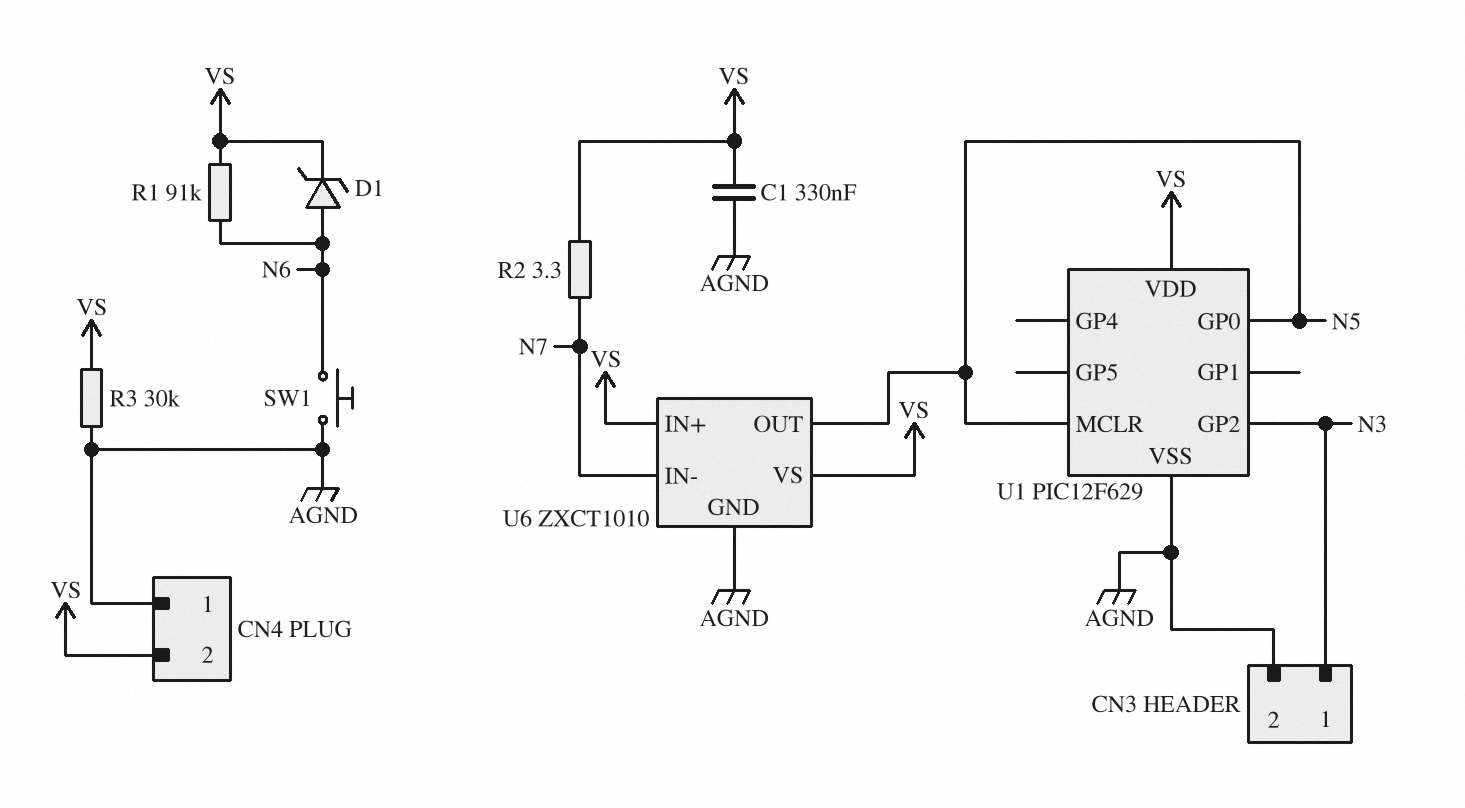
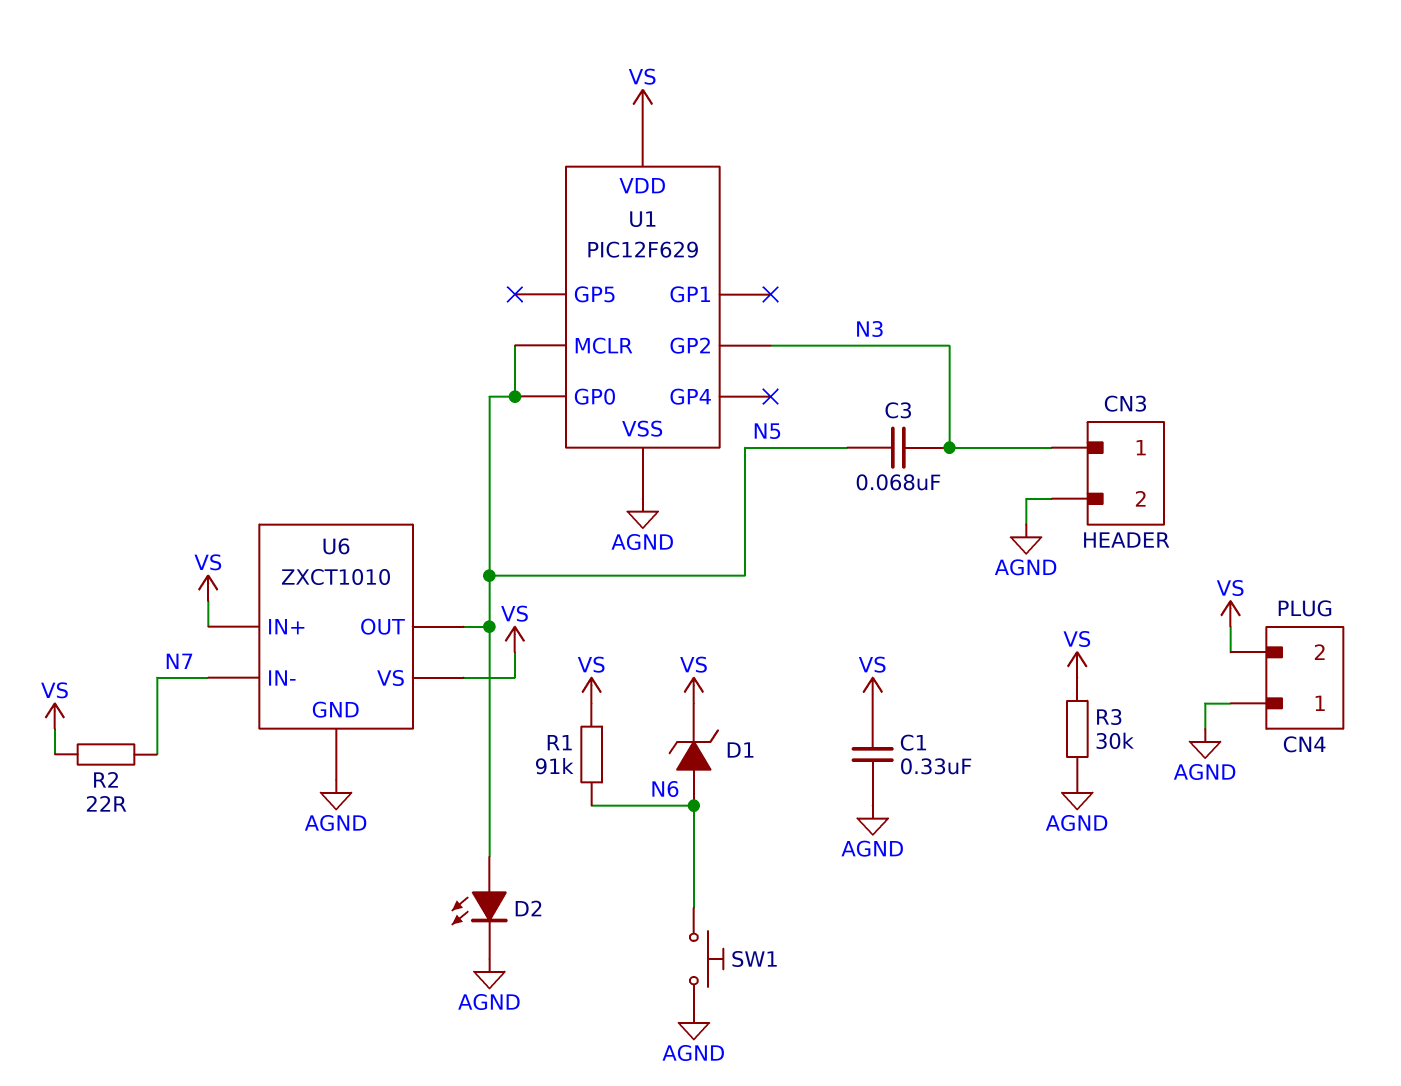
C3: none -> 68nF (N3, N5)
D2: none -> LED (A N5, K AGND)
R2: 3.3 (N7, VS) -> 22 (N7, VS)

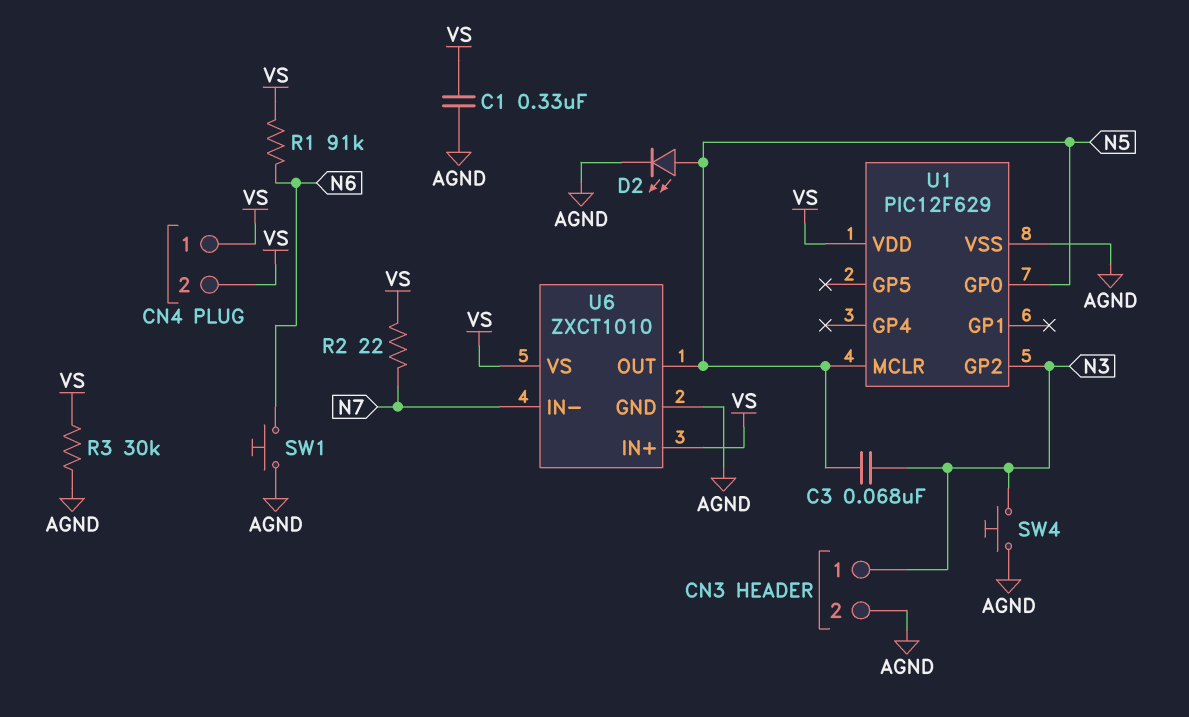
CN4 pin 1: AGND -> VS
D1: zener (A N6, K VS) -> none
SW4: none -> button (AGND, N3)

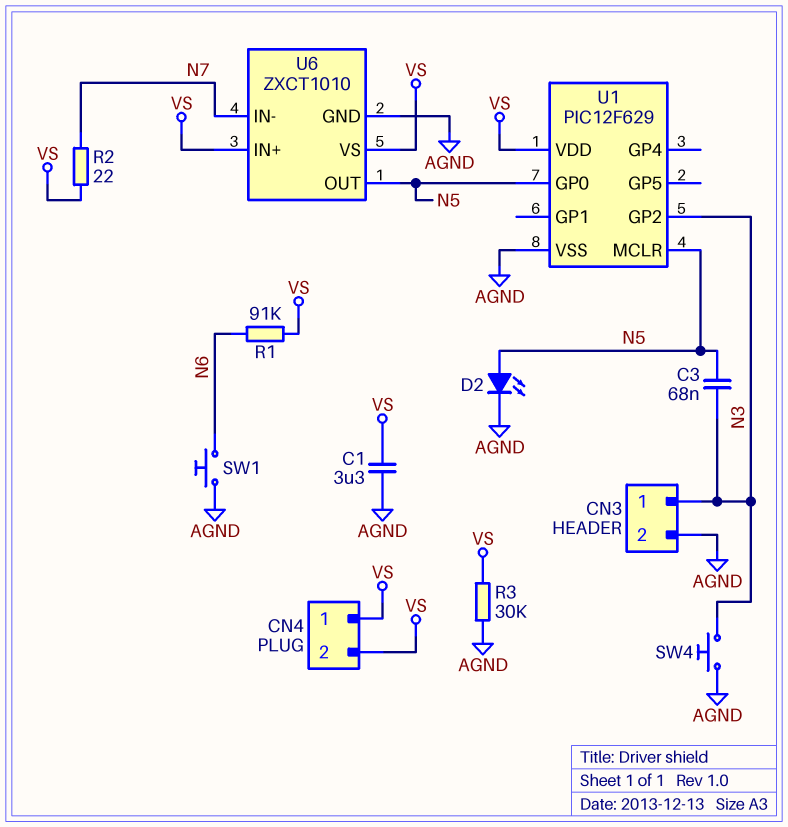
C1: 330nF (AGND, VS) -> 3.3uF (AGND, VS)

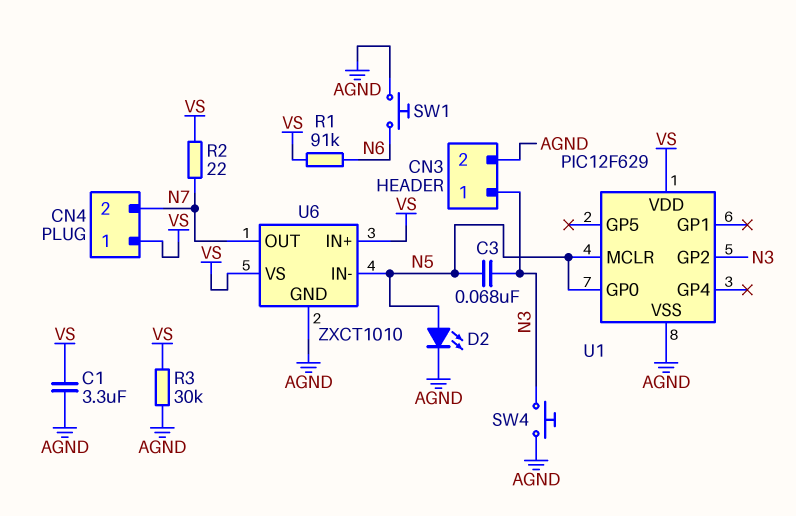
CN4 pin 2: VS -> N7
U6 pin IN-: N7 -> N5
U6 pin OUT: N5 -> N7

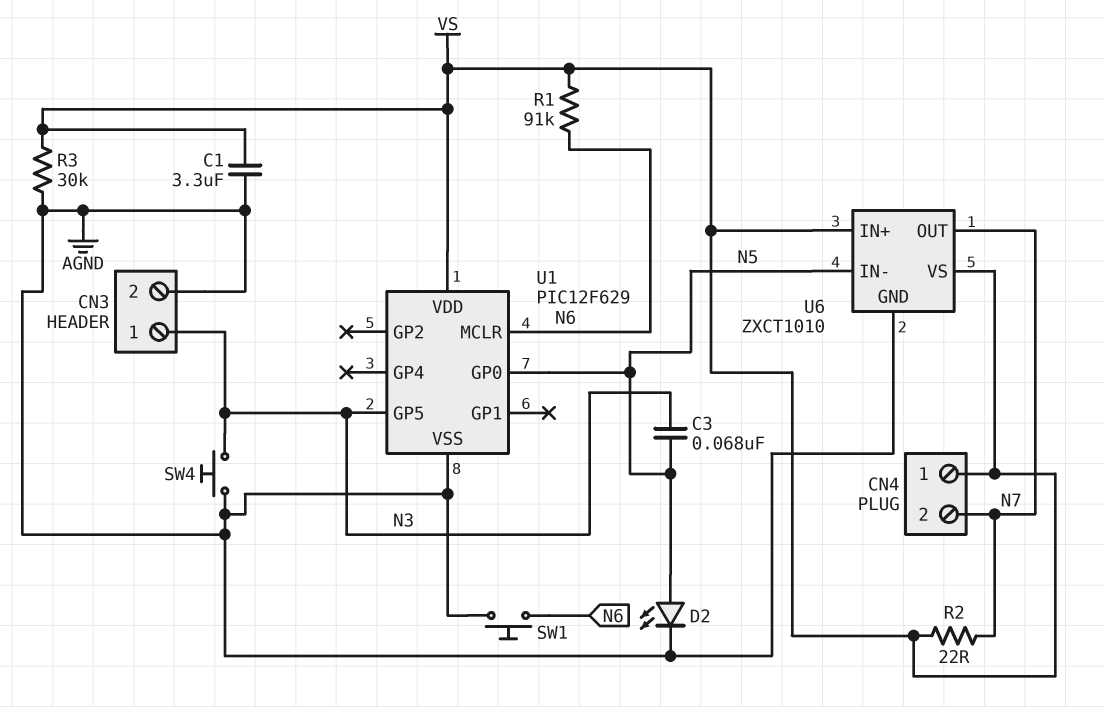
U1 pin GP2: N3 -> none
U1 pin GP5: none -> N3
U1 pin MCLR: N5 -> N6

